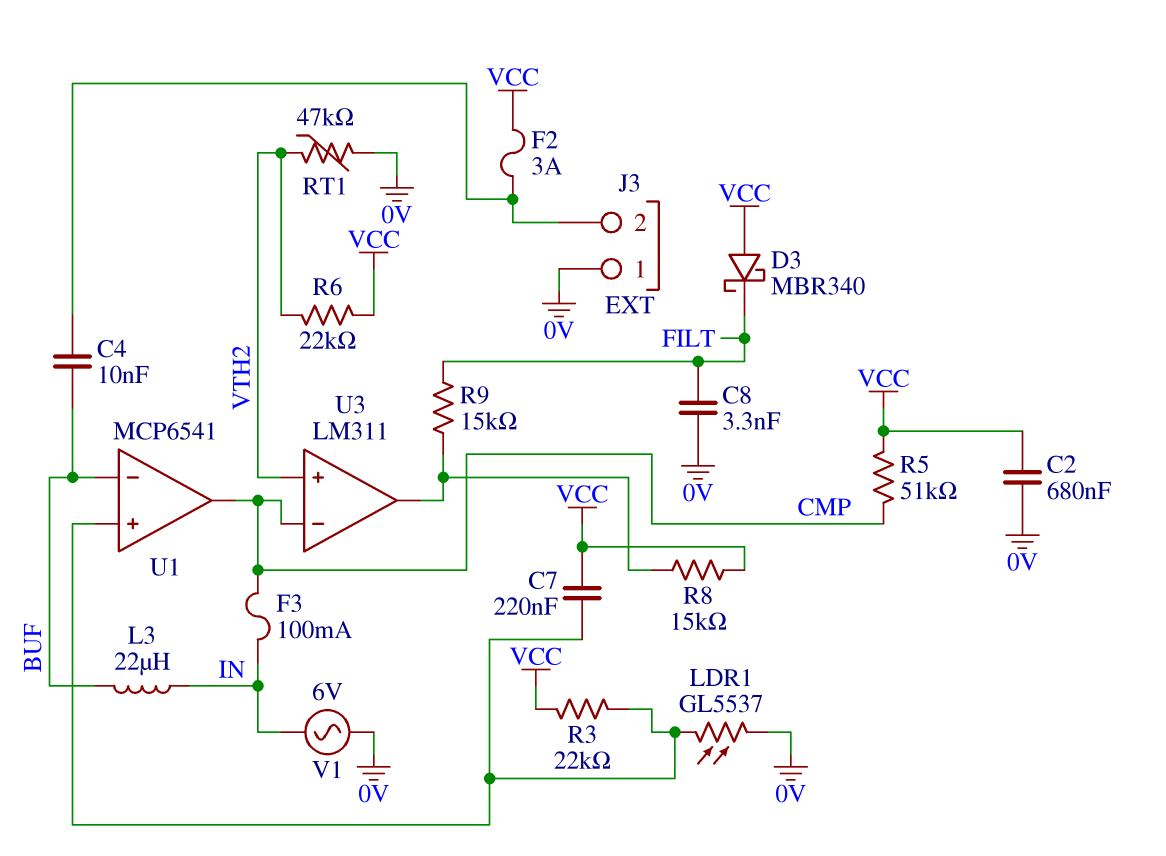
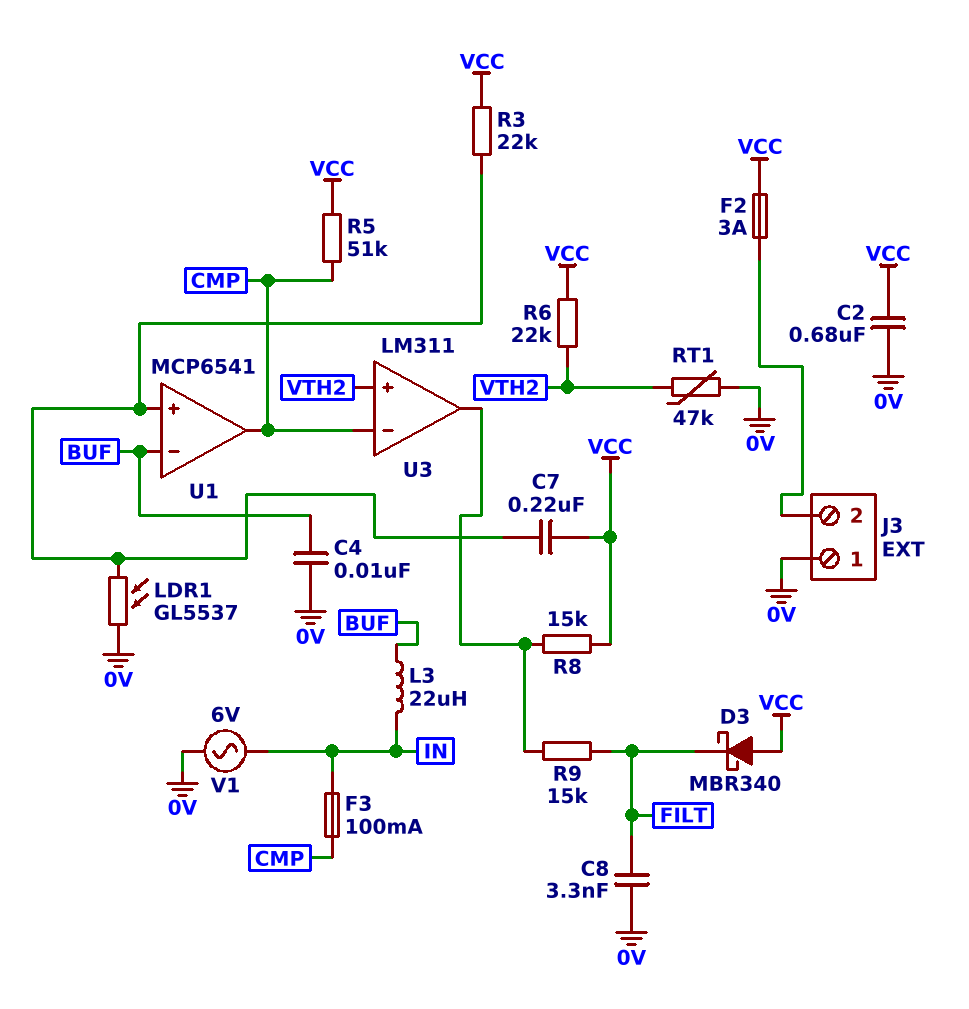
C4: 10nF (BUF, J3/2) -> 10nF (0V, BUF)

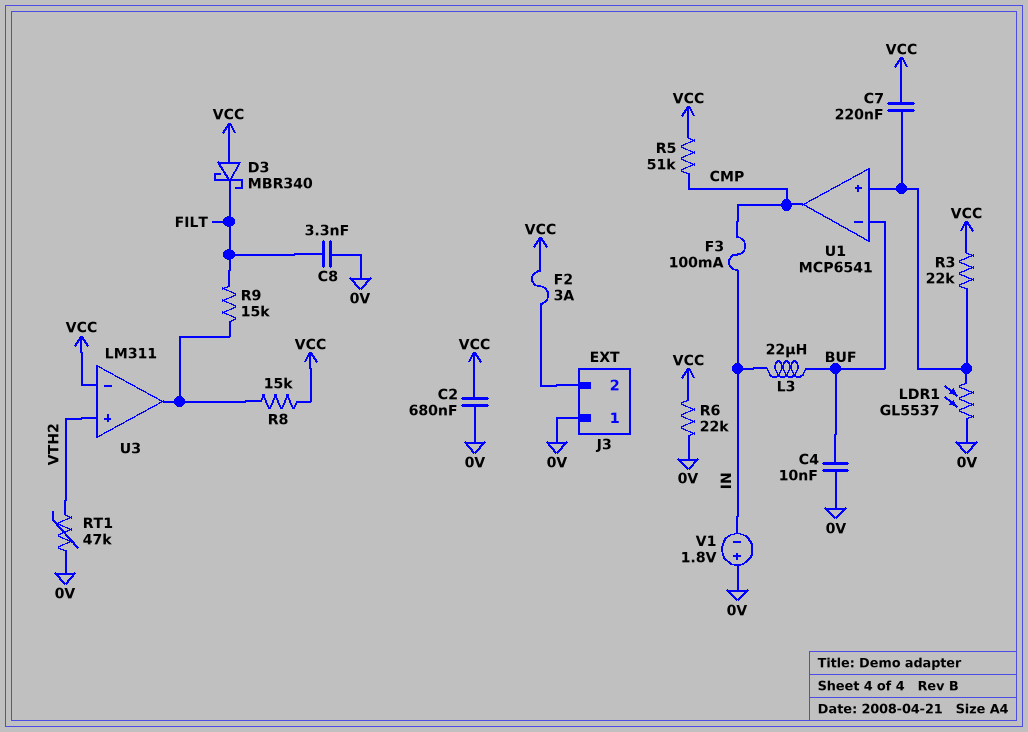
R6: 22k (VCC, VTH2) -> 22k (0V, VCC)
U3 pin in-: CMP -> VCC
V1: AC 6V (0V, IN) -> 1.8V (plus 0V, minus IN)

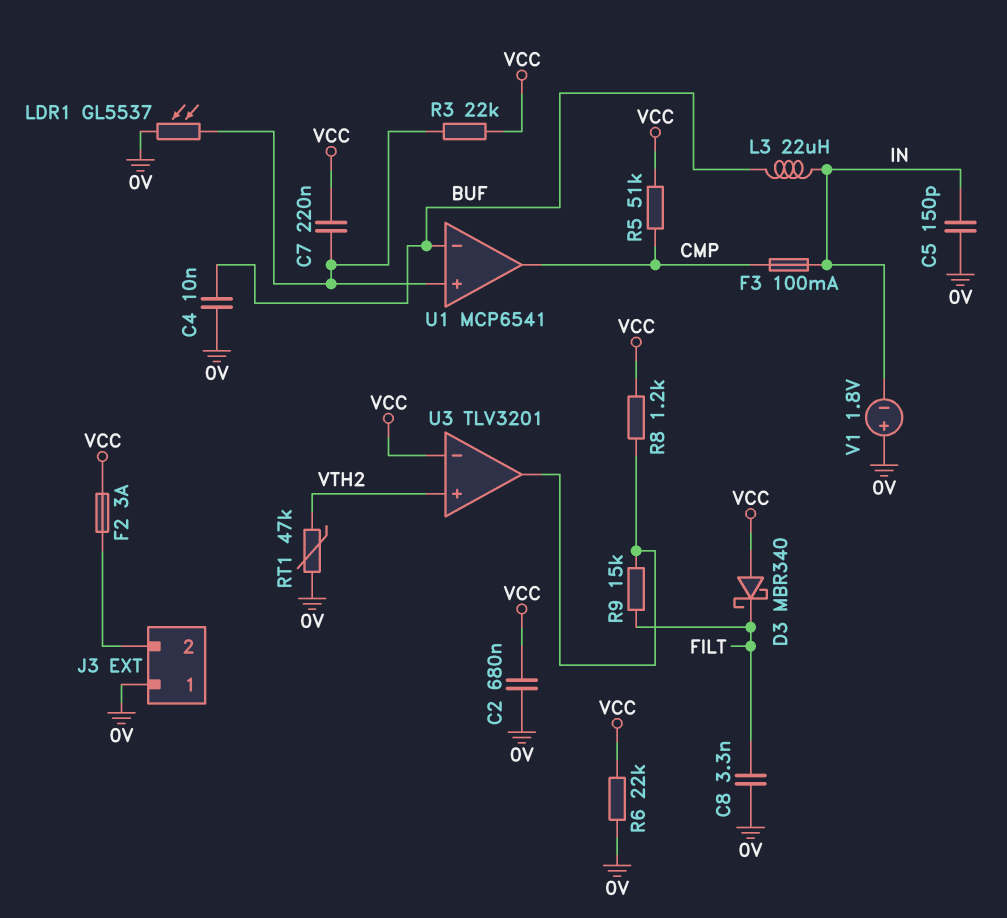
C5: none -> 150pF (0V, IN)
R8: 15k (U3/out, VCC) -> 1.2k (U3/out, VCC)
U3: LM311 -> TLV3201

